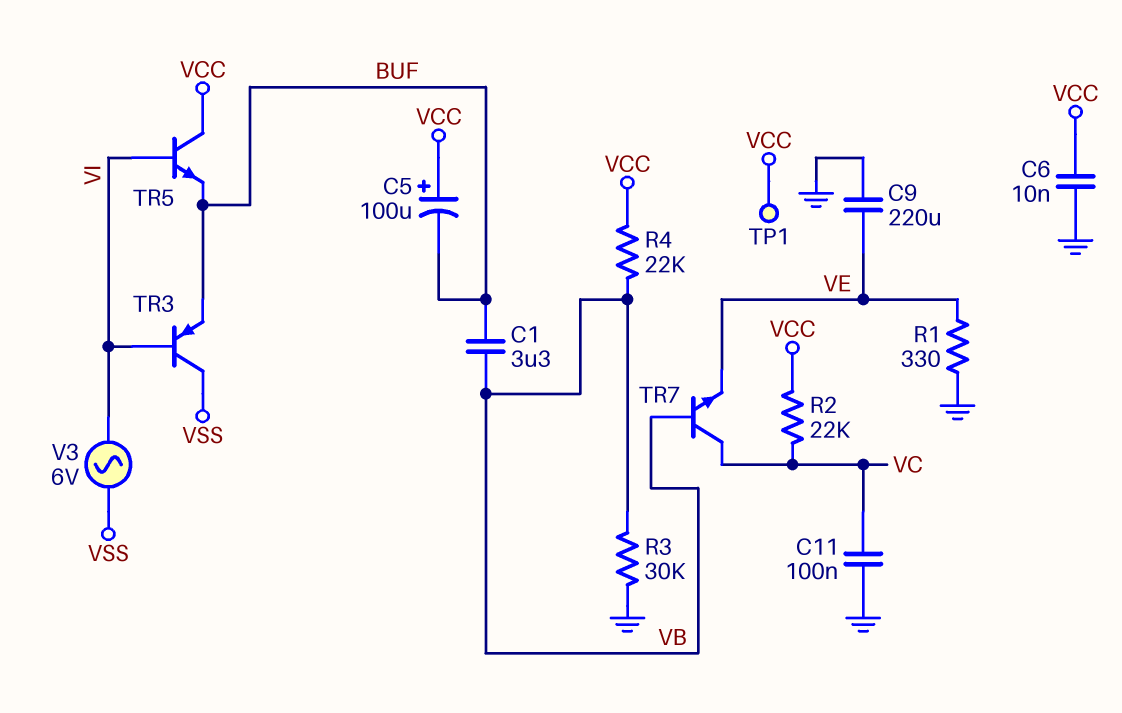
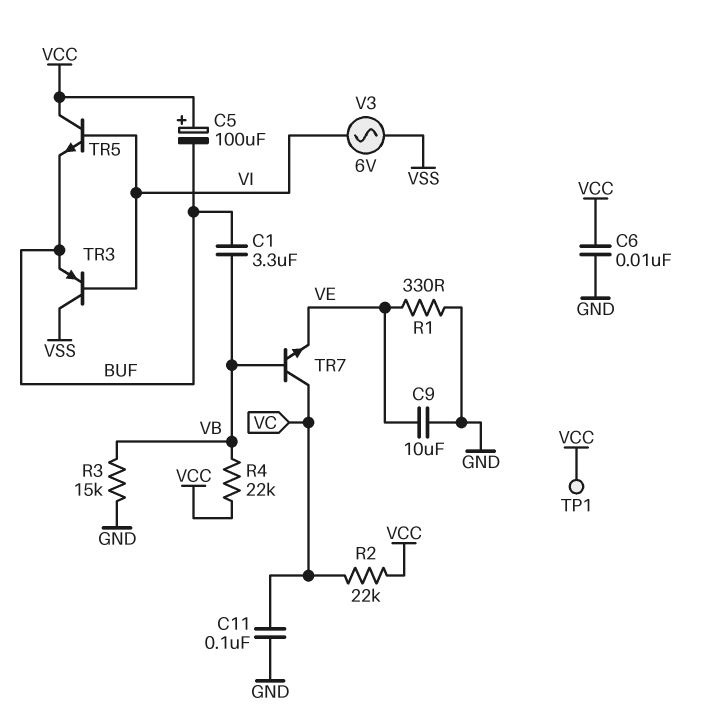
C9: 220uF (GND, VE) -> 10uF (GND, VE)
R3: 30k (GND, VB) -> 15k (GND, VB)

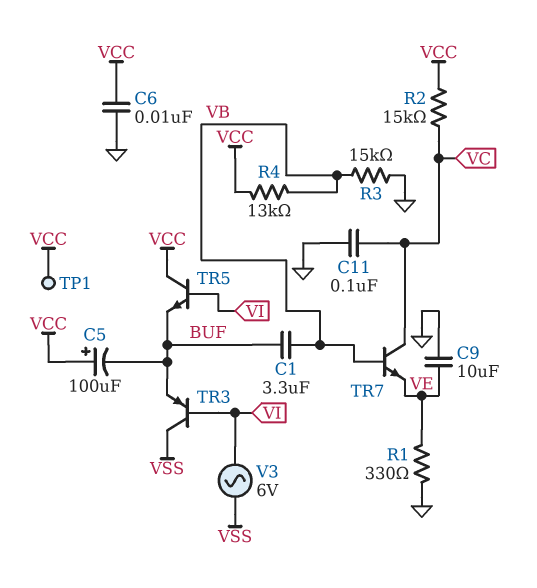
R2: 22k (VC, VCC) -> 15k (VC, VCC)
R4: 22k (VB, VCC) -> 13k (VB, VCC)

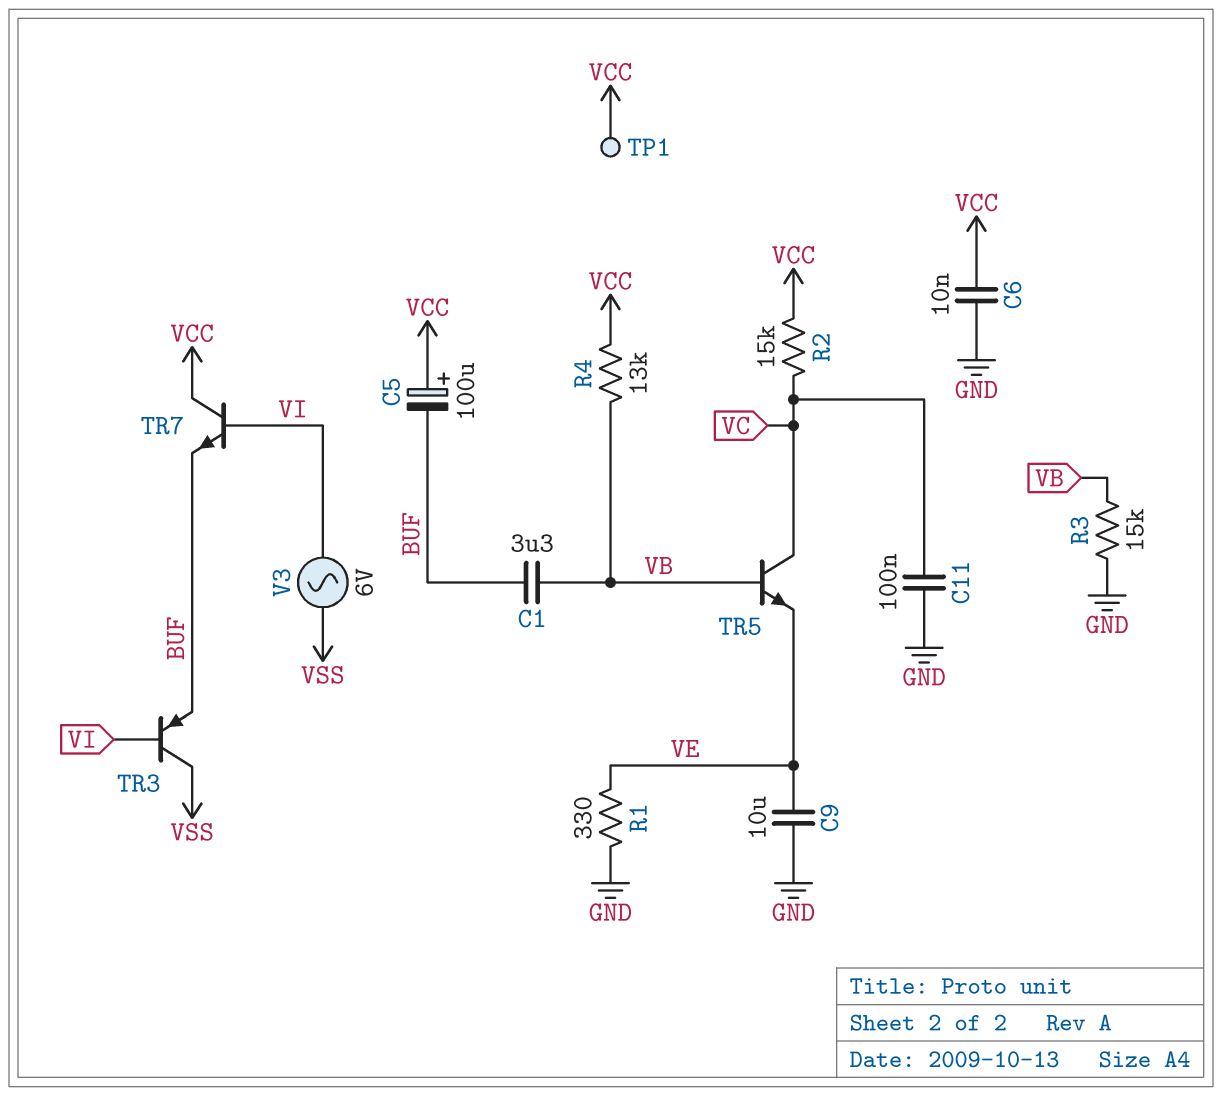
TR5: NPN (B VI, C VCC, E BUF) -> NPN (B VB, C VC, E VE)
TR7: NPN (B VB, C VC, E VE) -> NPN (B VI, C VCC, E BUF)

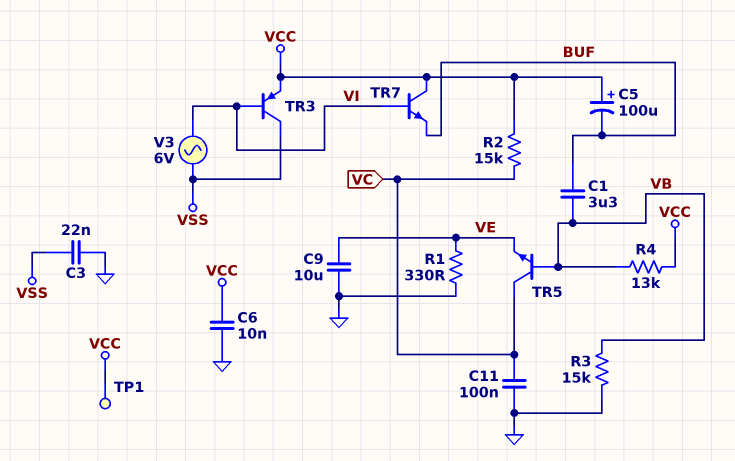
C3: none -> 22nF (GND, VSS)
TR3: PNP (B VI, C VSS, E BUF) -> PNP (B VI, C VSS, E VCC)

